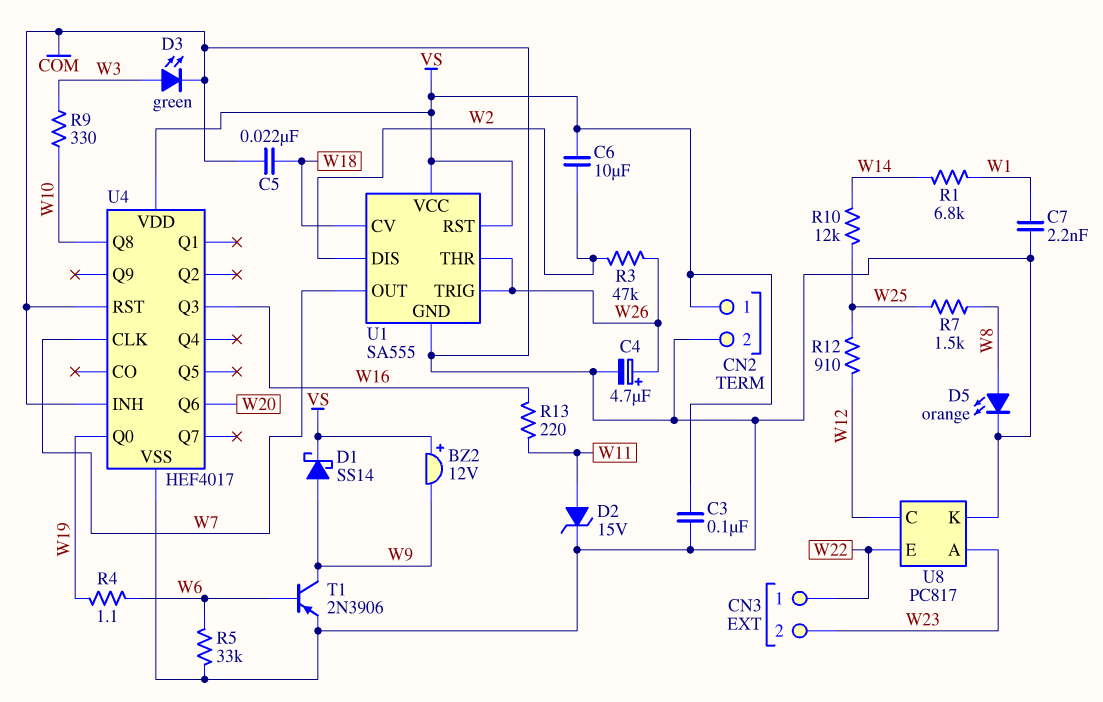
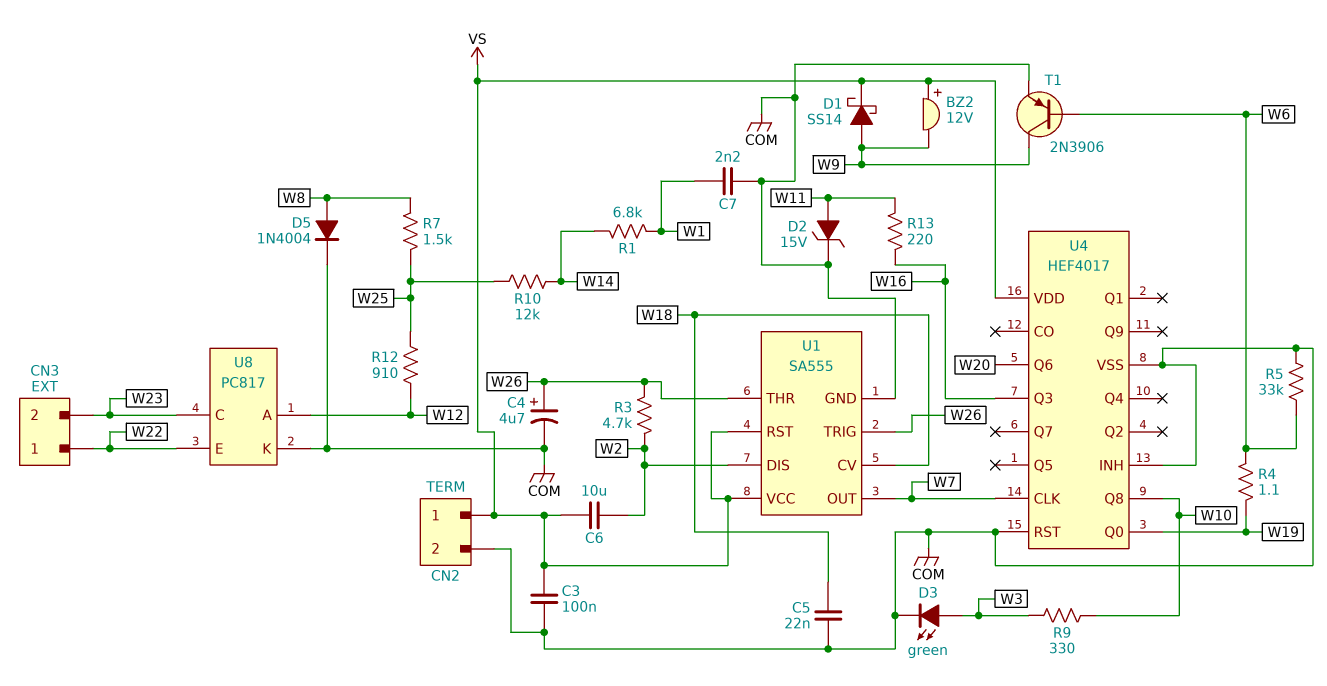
D5: LED orange (A W8, K COM) -> diode 1N4004 (A W8, K COM)
R3: 47k (W2, W26) -> 4.7k (W2, W26)
U8 pin A: W23 -> W12
U8 pin C: W12 -> W23

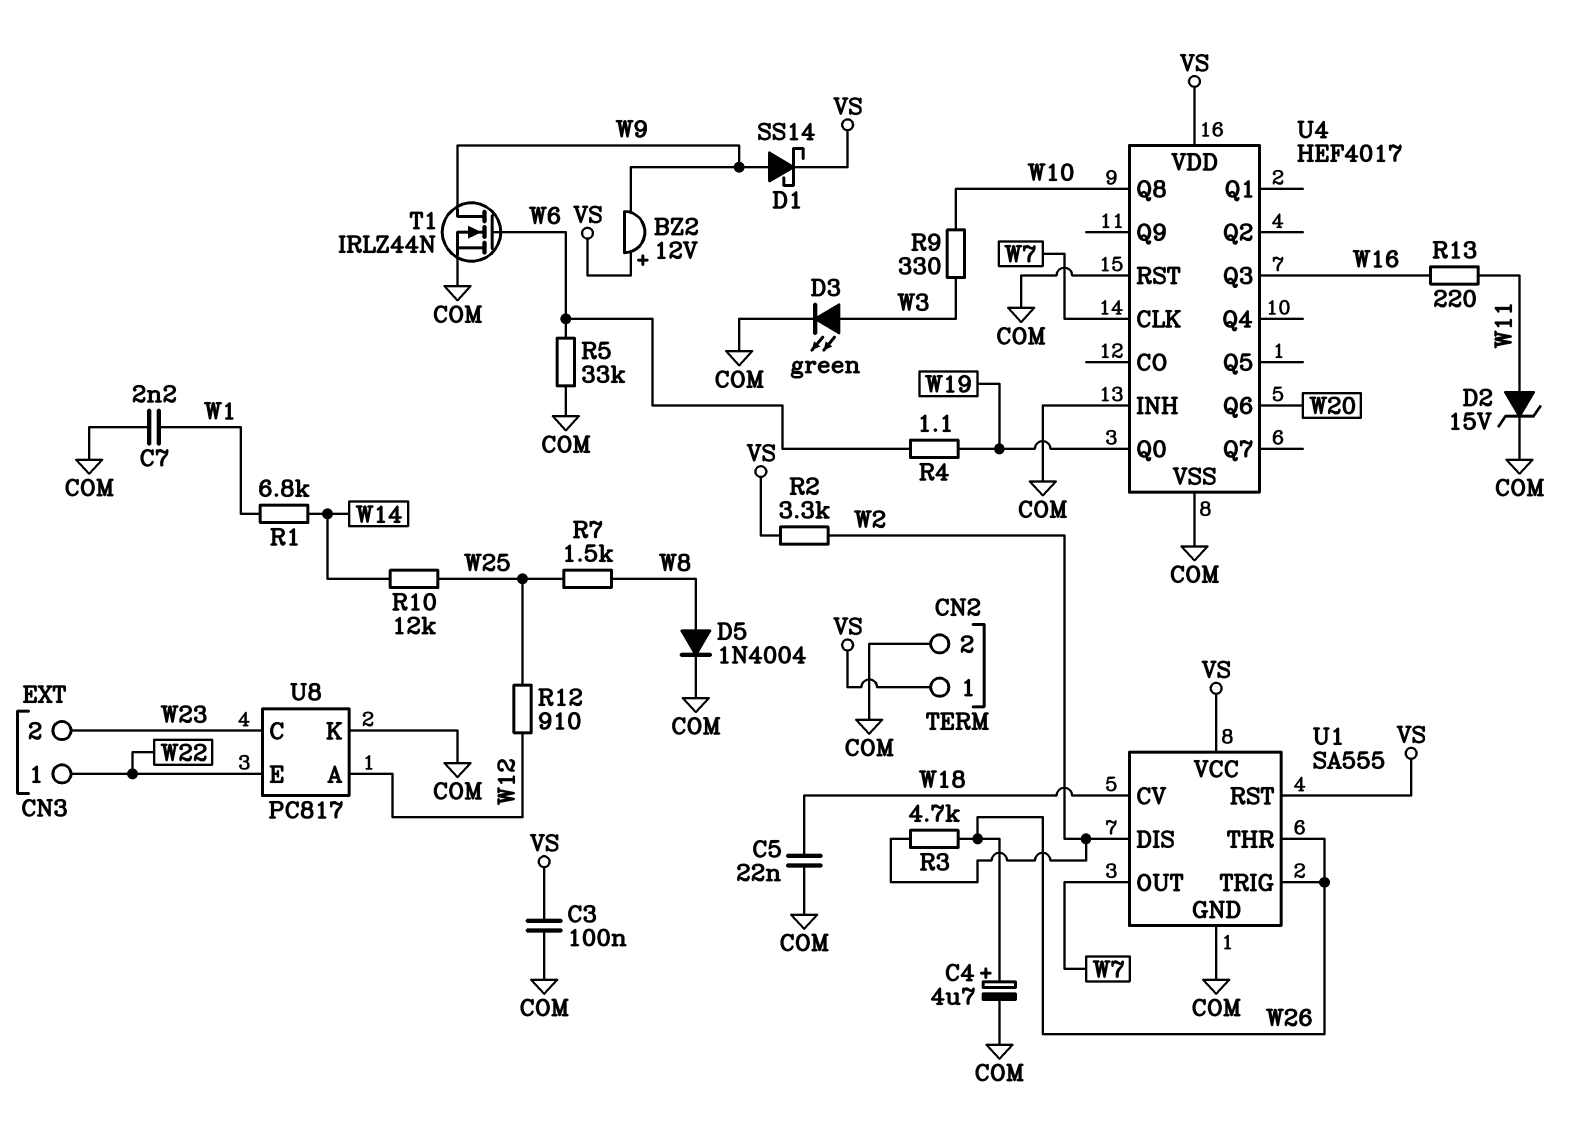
C6: 10uF (VS, W2) -> none
R2: none -> 3.3k (VS, W2)
T1: PNP 2N3906 (B W6, C W9, E COM) -> NMOS IRLZ44N (G W6, D W9, S COM)

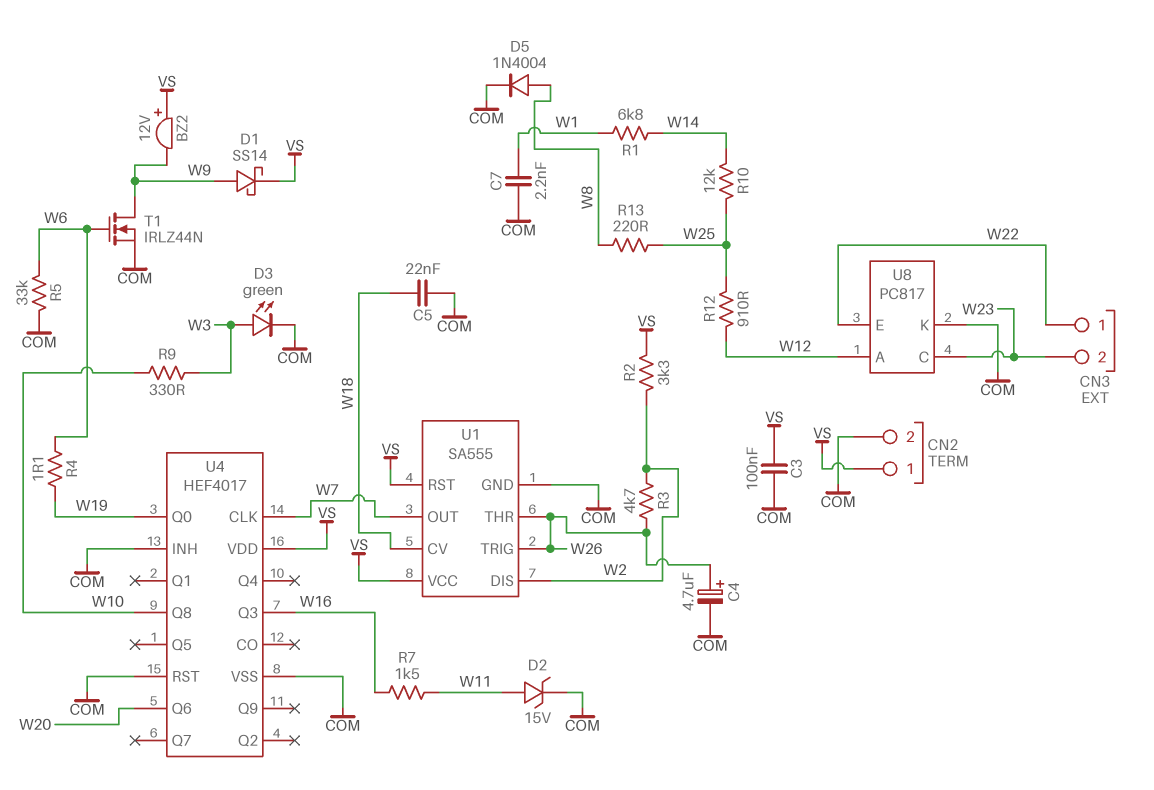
R7: 1.5k (W8, W25) -> 1.5k (W11, W16)
R13: 220 (W11, W16) -> 220 (W8, W25)

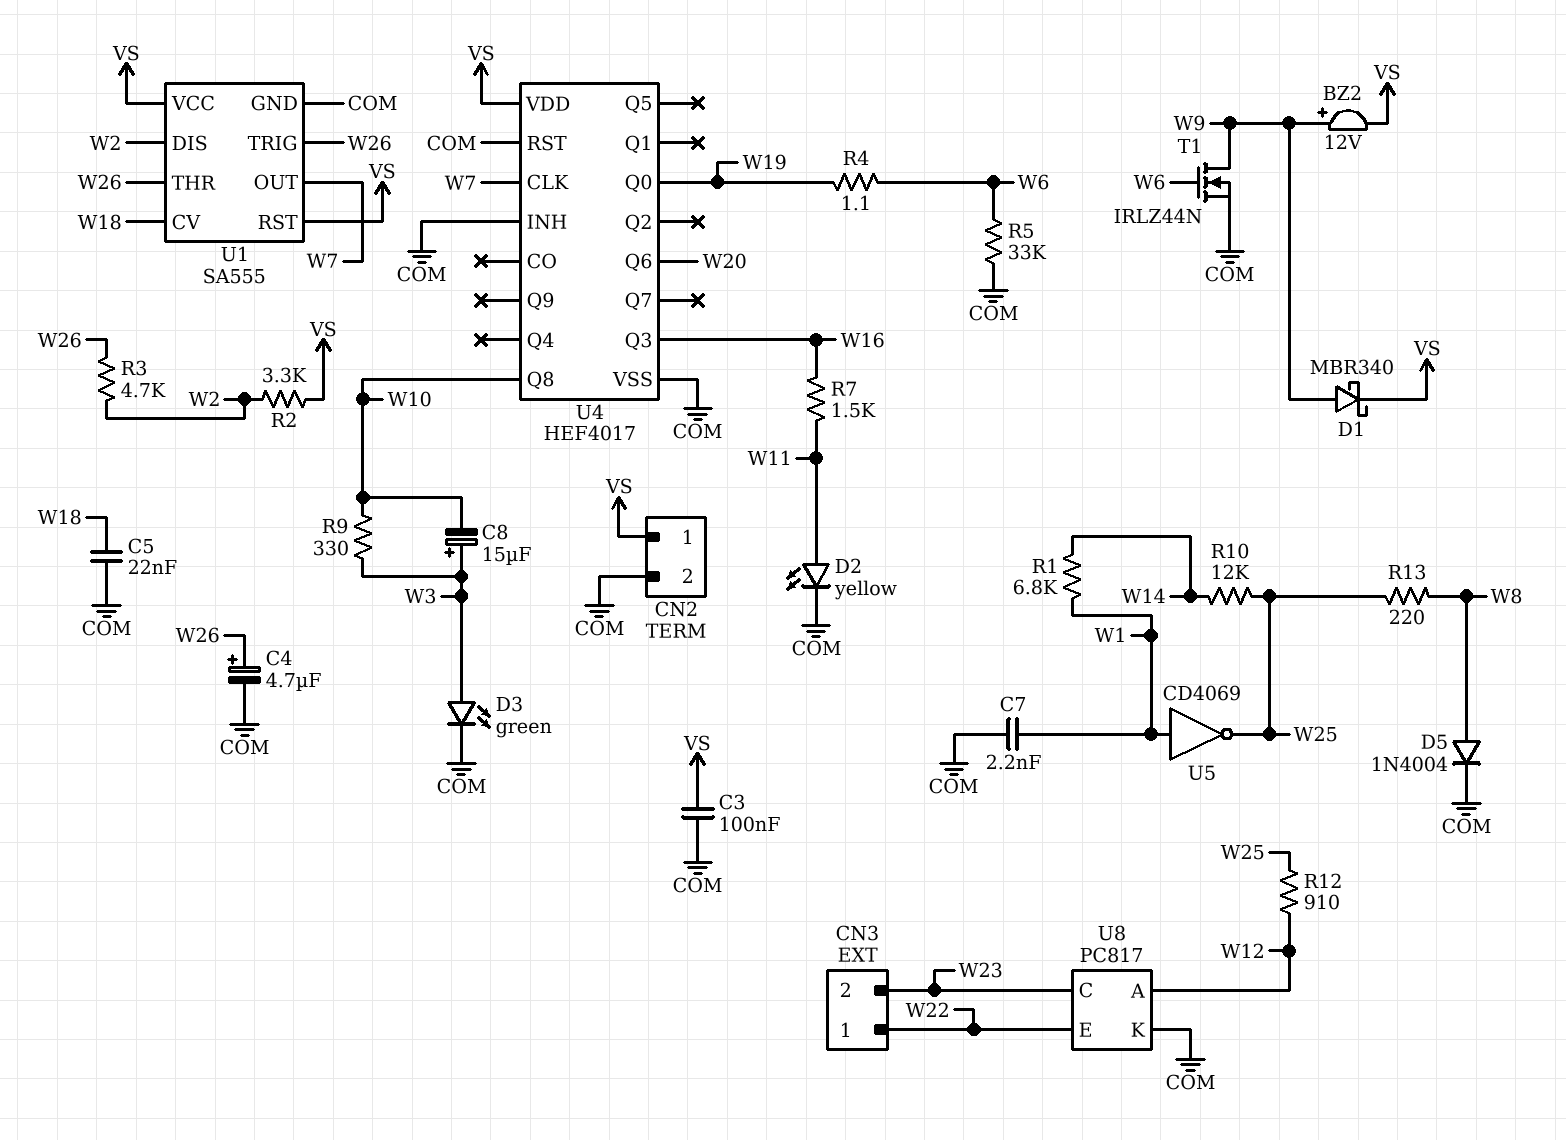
BZ2: buzzer 12V (plus VS, minus W9) -> buzzer 12V (plus W9, minus VS)
C8: none -> 15uF (plus W3, minus W10)
D1: schottky SS14 (A W9, K VS) -> schottky MBR340 (A W9, K VS)
D2: zener 15V (A W11, K COM) -> LED yellow (A W11, K COM)
U5: none -> NOT CD4069 (in W1, out W25)

